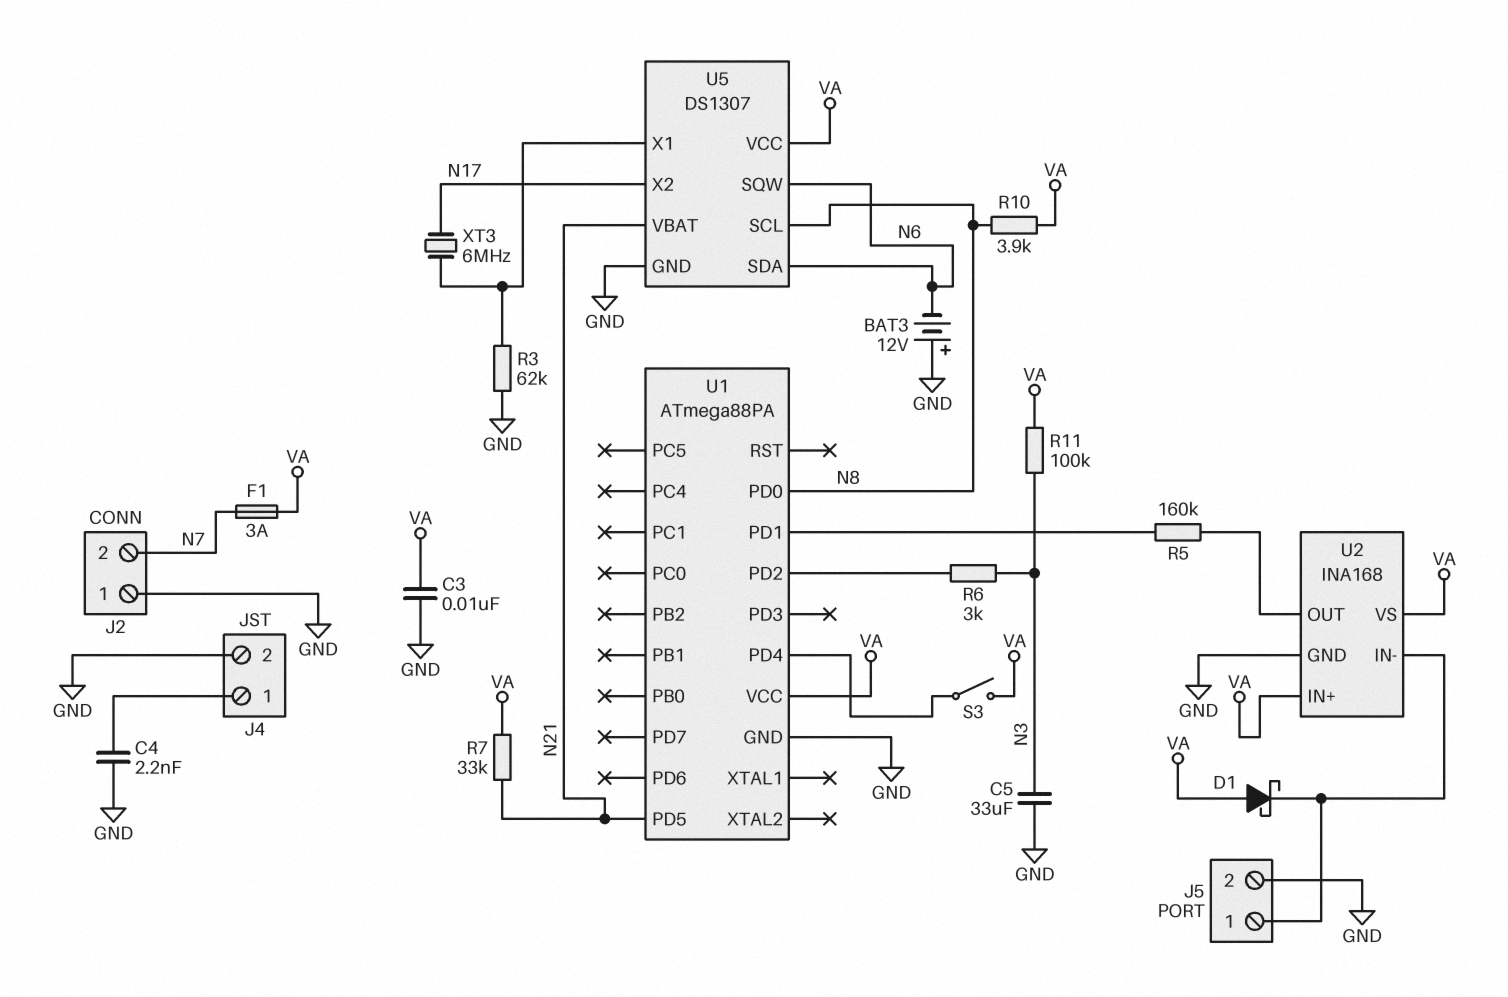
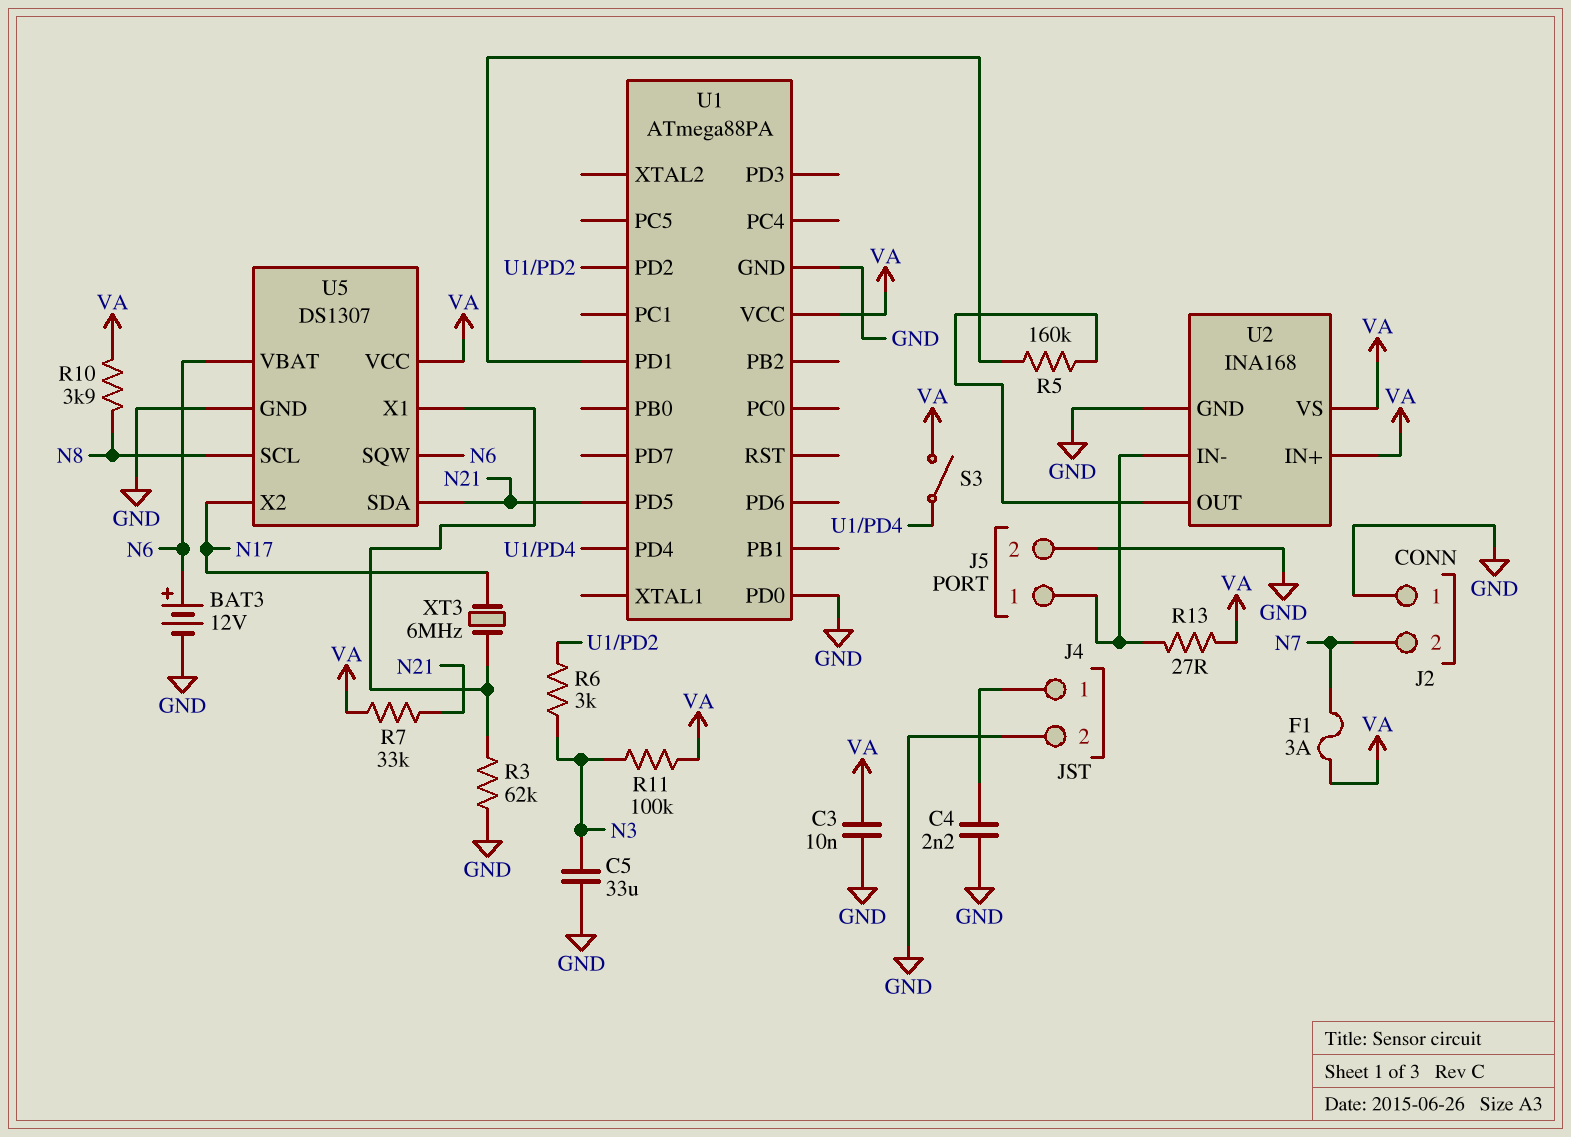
BAT3: 12V (plus GND, minus N6) -> 12V (plus N6, minus GND)
D1: schottky (A VA, K J5/1) -> none
R13: none -> 27 (J5/1, VA)
U1 pin PD0: N8 -> GND
U5 pin SDA: N6 -> N21
U5 pin VBAT: N21 -> N6

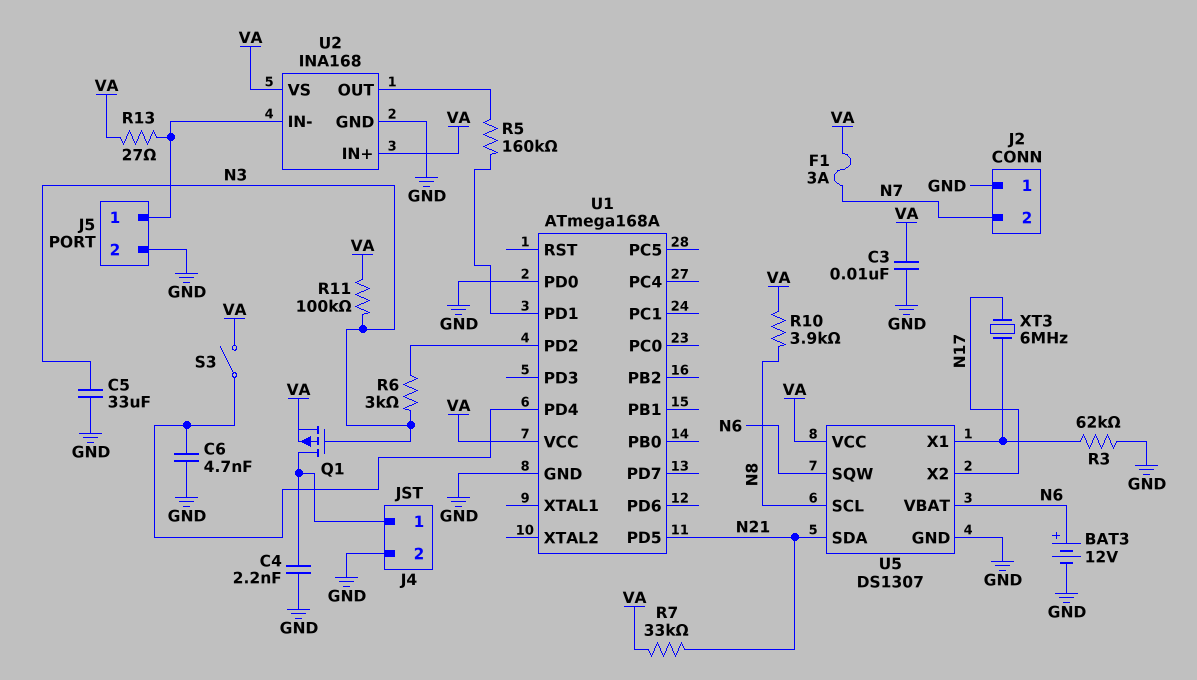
C6: none -> 4.7nF (GND, U1/PD4)
Q1: none -> PMOS (G N3, D J4/1, S VA)
U1: ATmega88PA -> ATmega168A

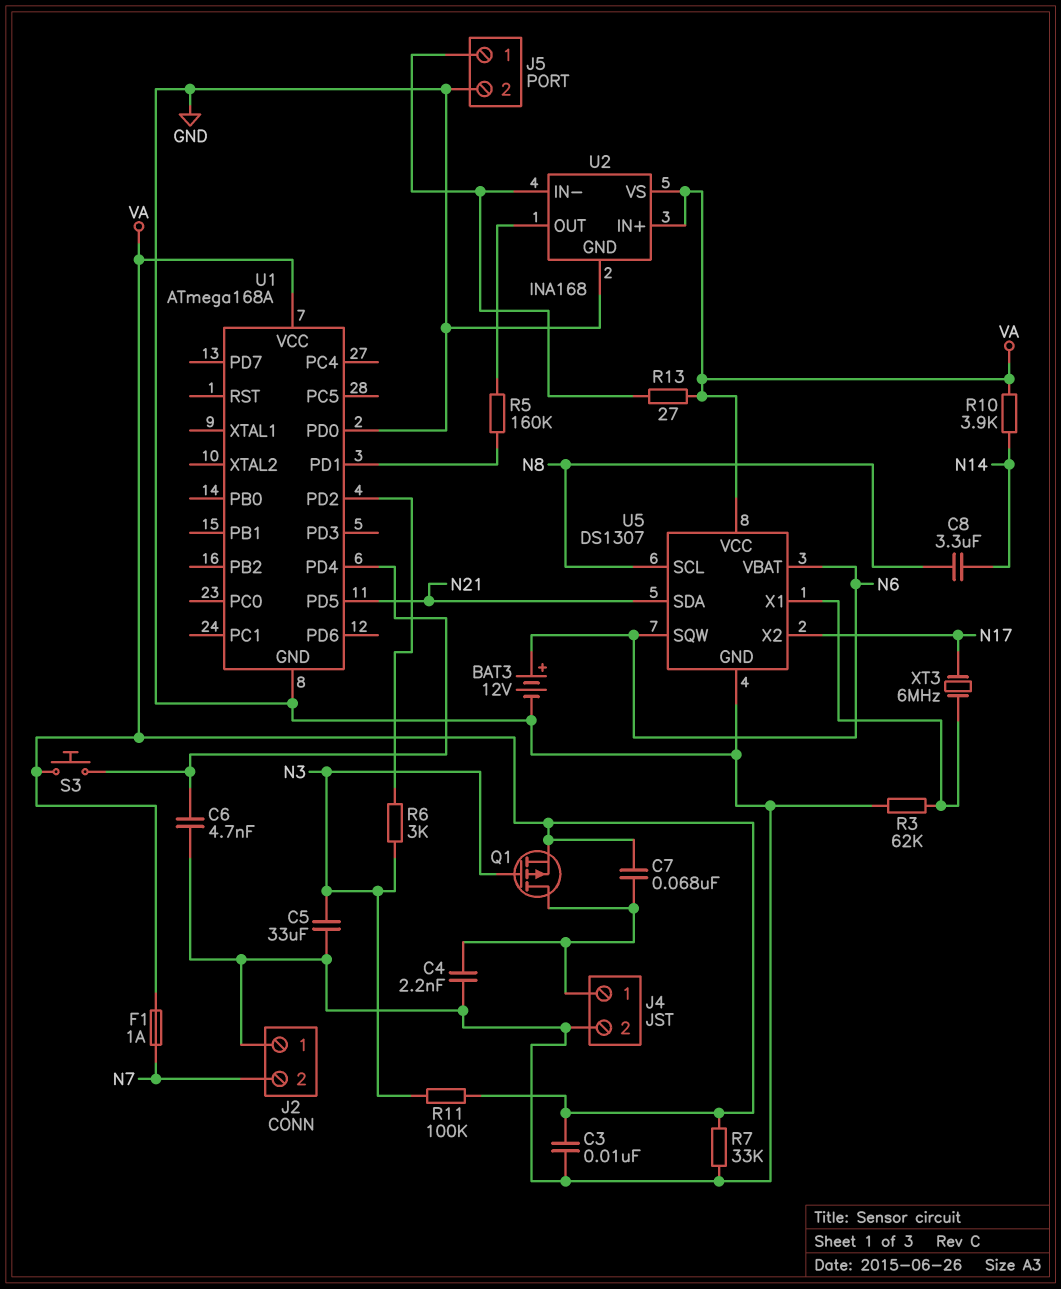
C7: none -> 68nF (J4/1, VA)
C8: none -> 3.3uF (N8, N14)
F1: 3A (N7, VA) -> 1A (N7, VA)
R7: 33k (N21, VA) -> 33k (GND, VA)
R10: 3.9k (N8, VA) -> 3.9k (N14, VA)
S3: switch (U1/PD4, VA) -> button (U1/PD4, VA)

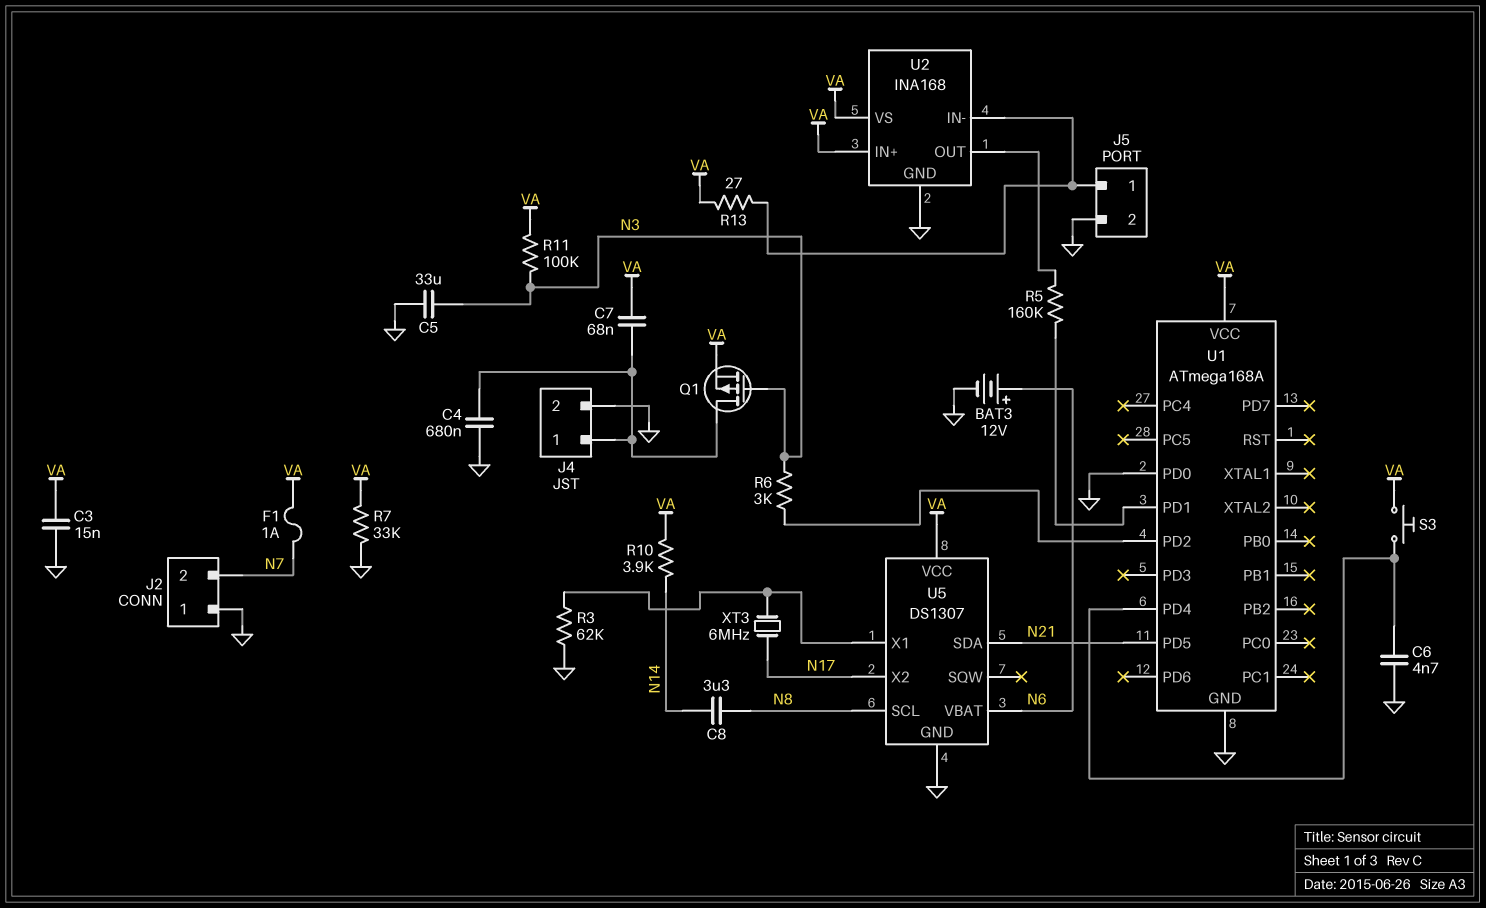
C3: 10nF (GND, VA) -> 15nF (GND, VA)
C4: 2.2nF (GND, J4/1) -> 680nF (GND, J4/1)
U5 pin SQW: N6 -> none

